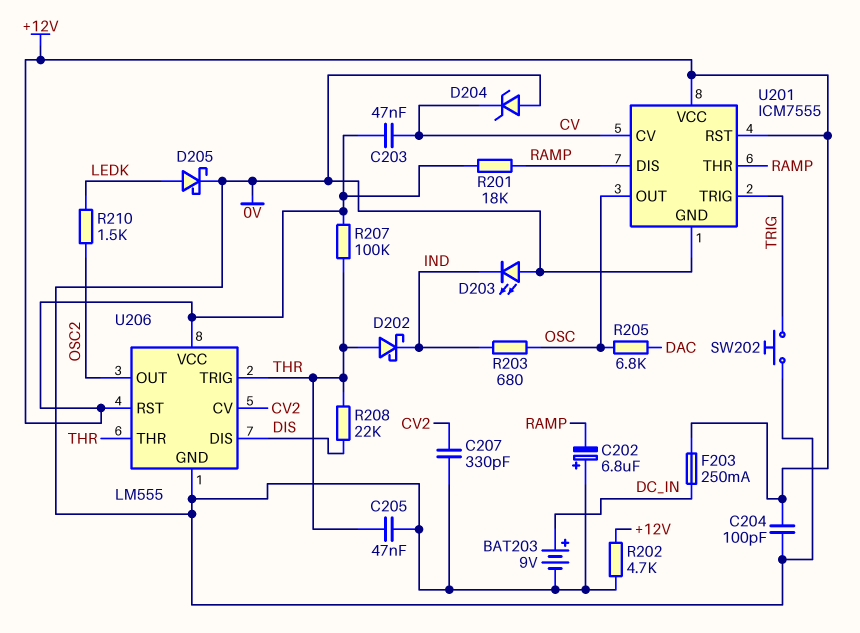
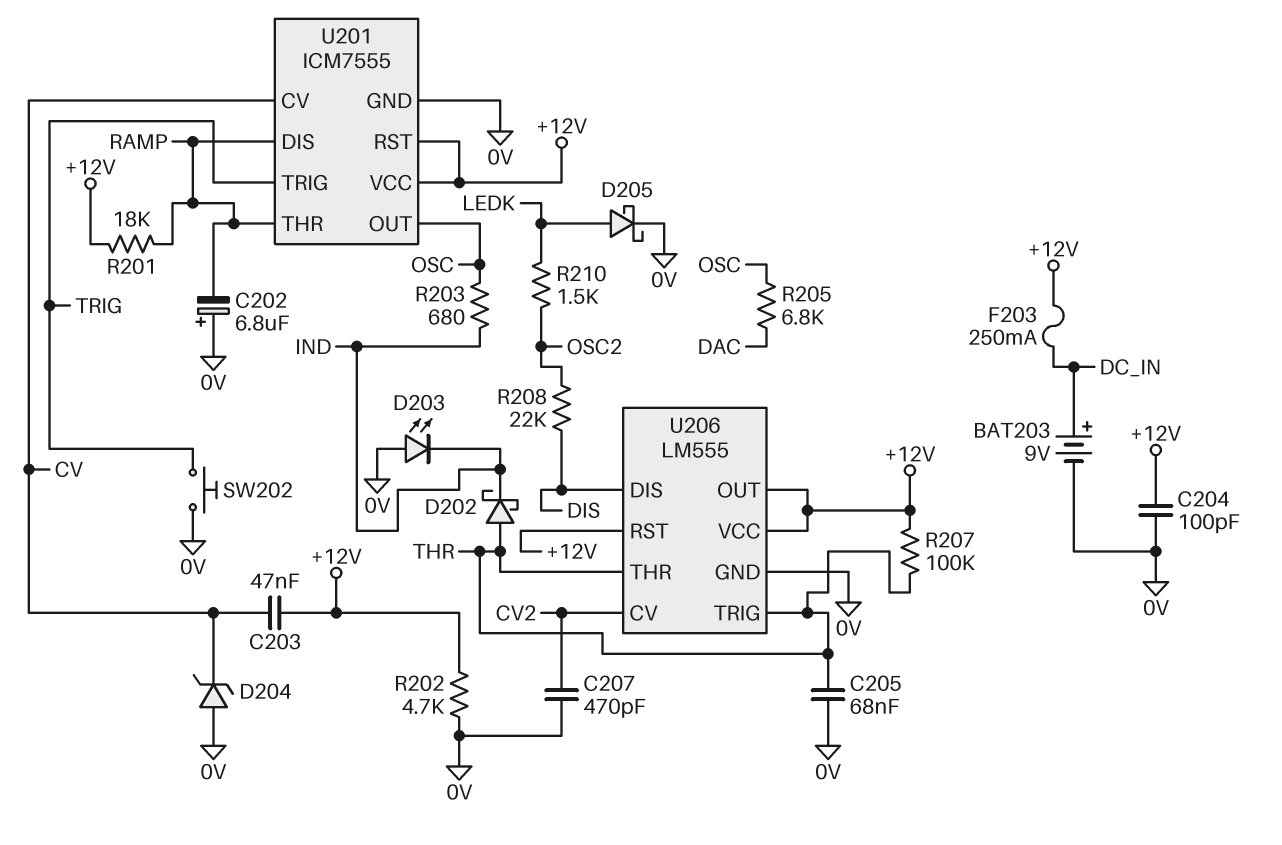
C205: 47nF (0V, THR) -> 68nF (0V, THR)
C207: 330pF (0V, CV2) -> 470pF (0V, CV2)
R208: 22k (DIS, THR) -> 22k (DIS, OSC2)
U206 pin OUT: OSC2 -> +12V

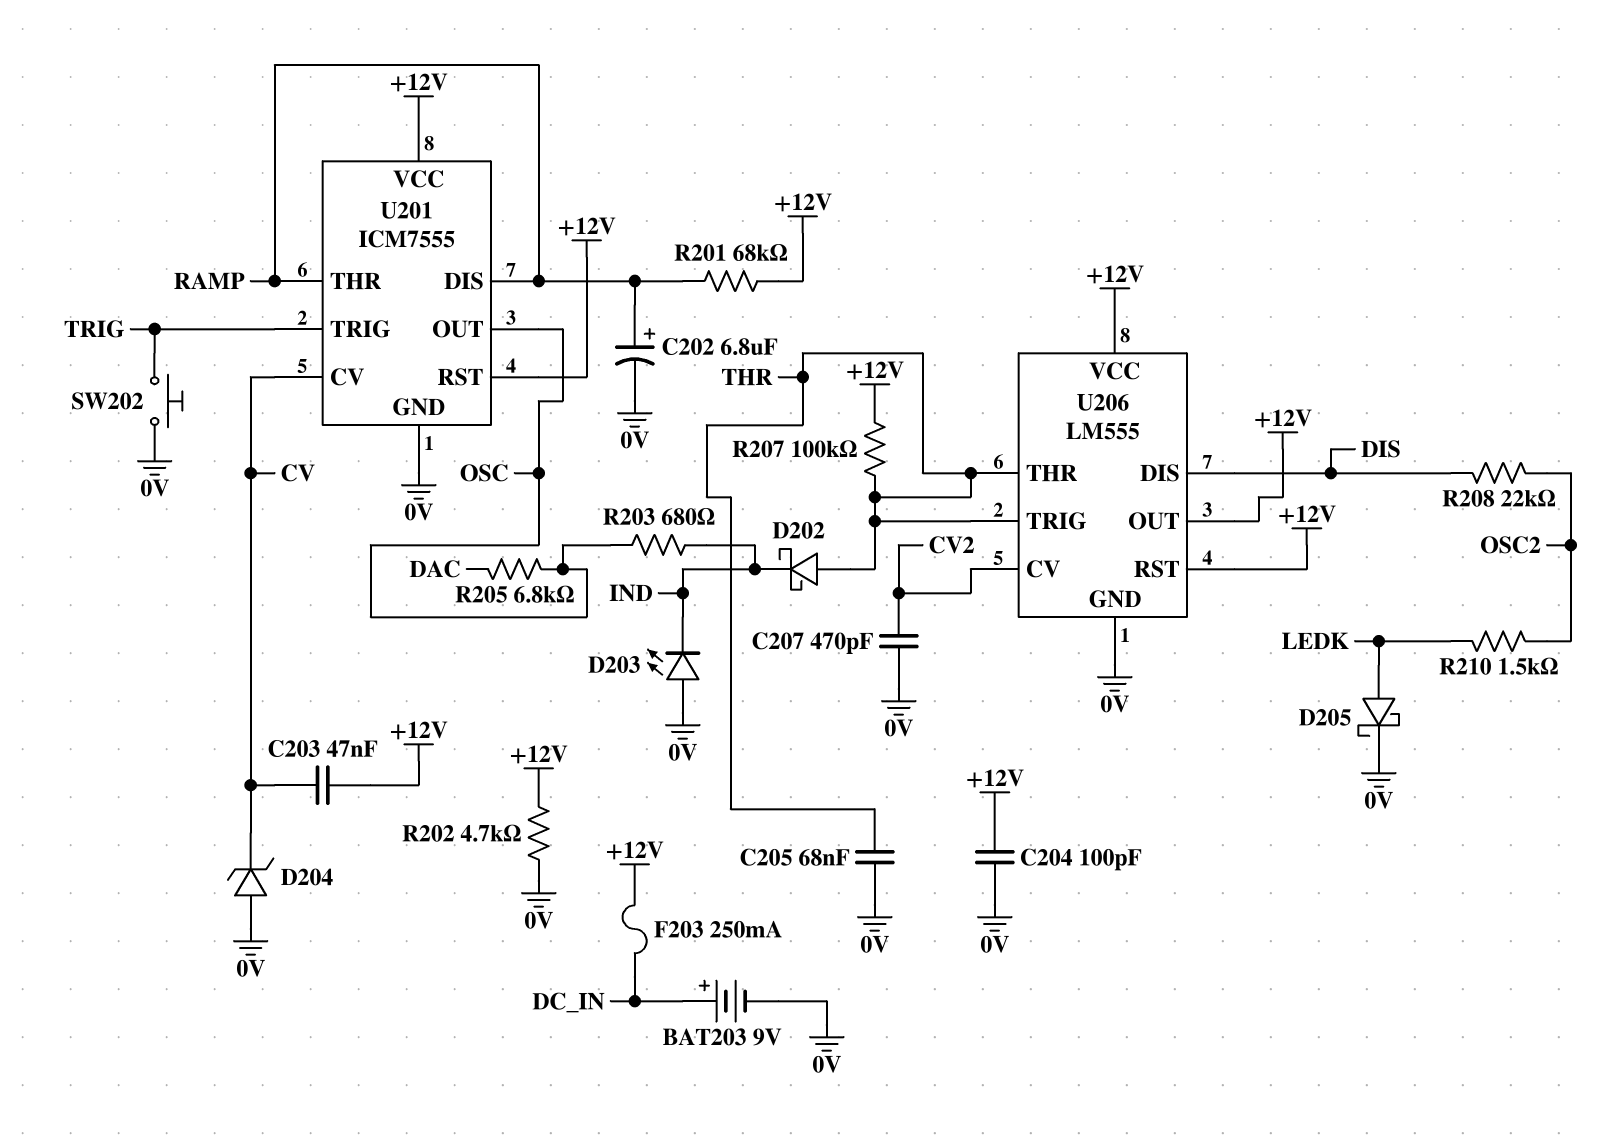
C202: 6.8uF (plus 0V, minus RAMP) -> 6.8uF (plus RAMP, minus 0V)
R201: 18k (+12V, RAMP) -> 68k (+12V, RAMP)

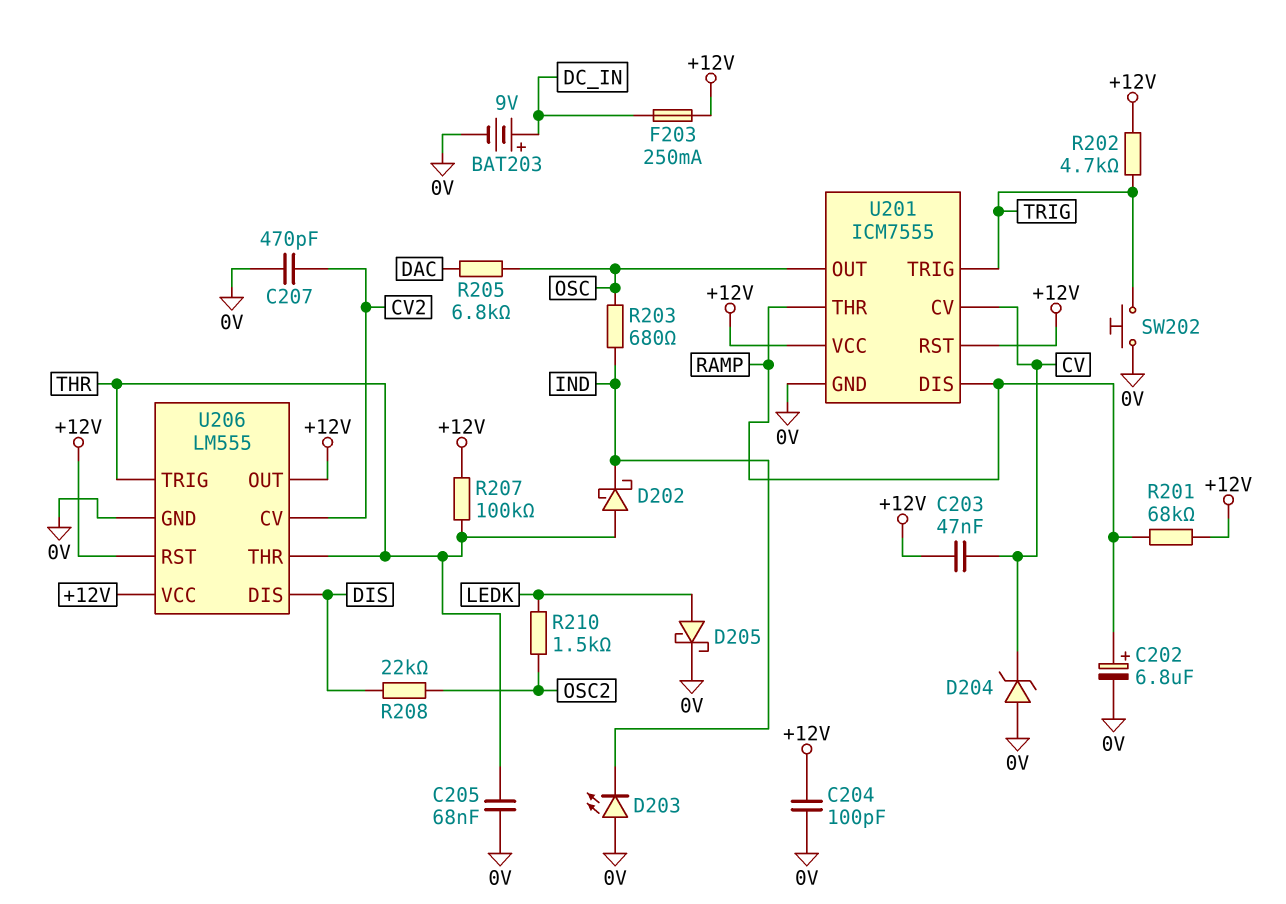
R202: 4.7k (+12V, 0V) -> 4.7k (+12V, TRIG)

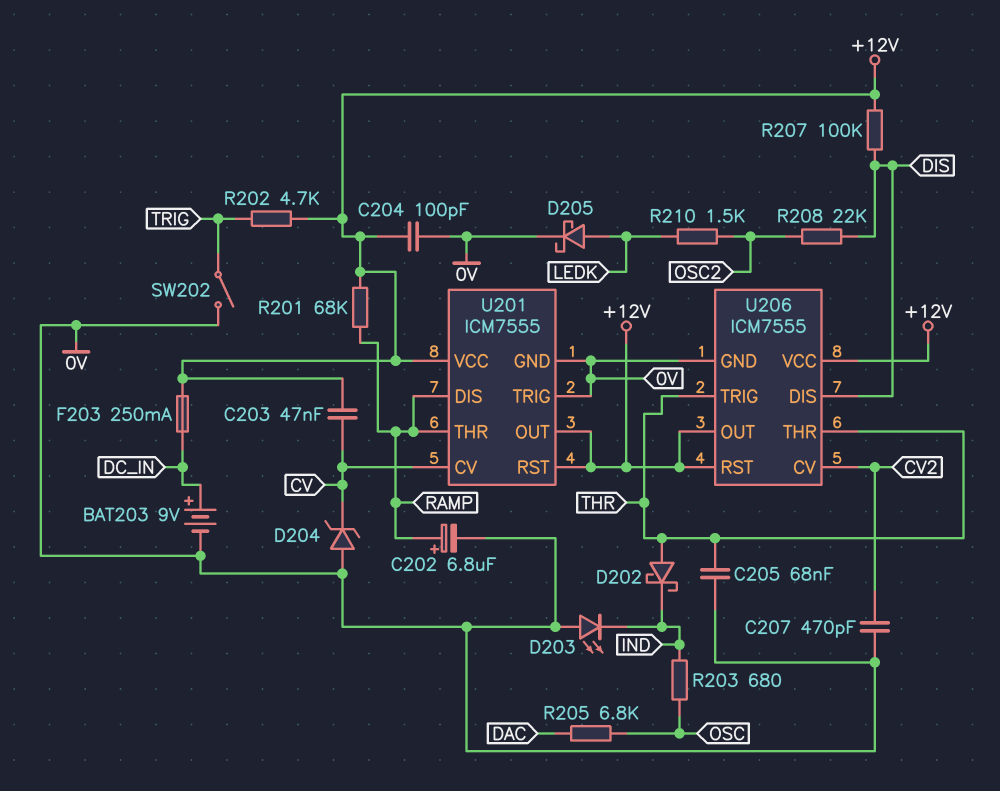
R207: 100k (+12V, THR) -> 100k (+12V, DIS)
SW202: button (0V, TRIG) -> switch (0V, TRIG)
U201 pin OUT: OSC -> +12V
U201 pin TRIG: TRIG -> 0V
U206: LM555 -> ICM7555

